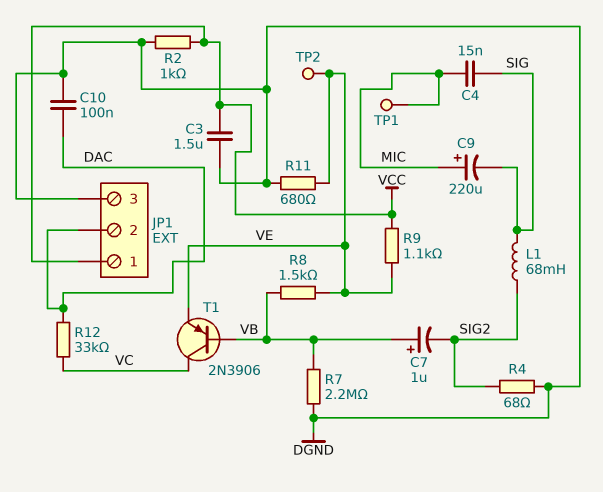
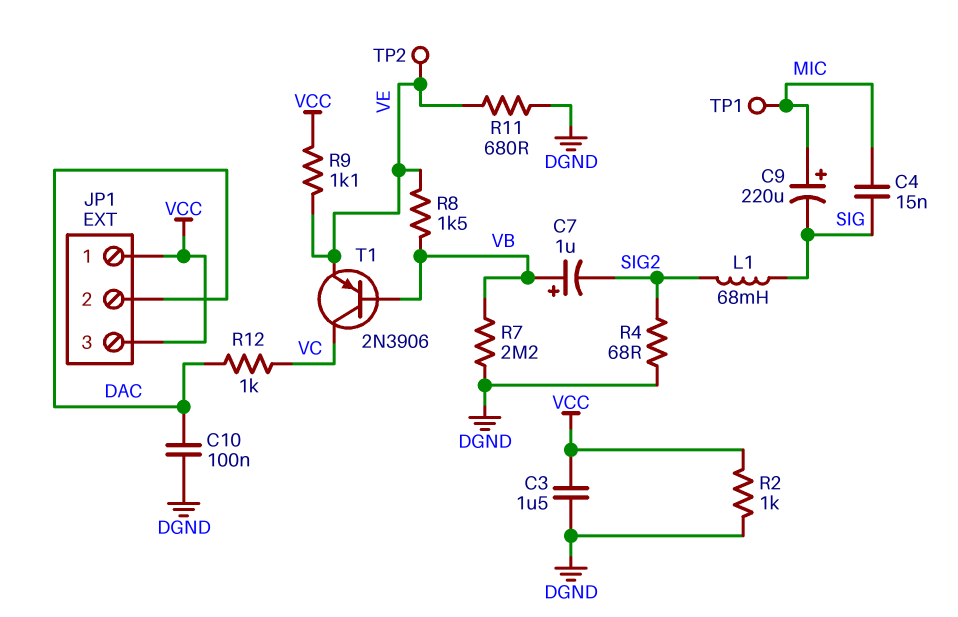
JP1 pin 3: DGND -> VCC
R12: 33k (DAC, VC) -> 1k (DAC, VC)

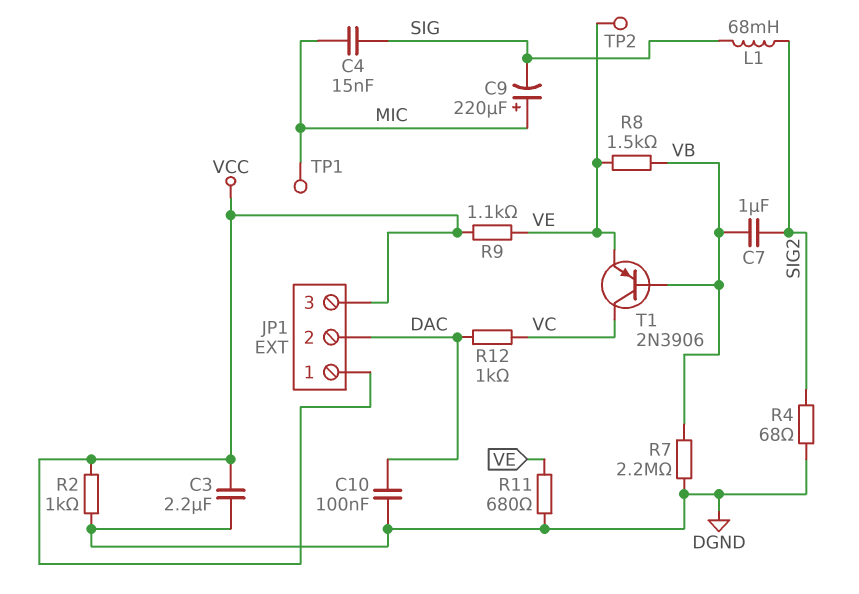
C3: 1.5uF (DGND, VCC) -> 2.2uF (DGND, VCC)
C7: 1uF (plus VB, minus SIG2) -> 1uF (SIG2, VB)

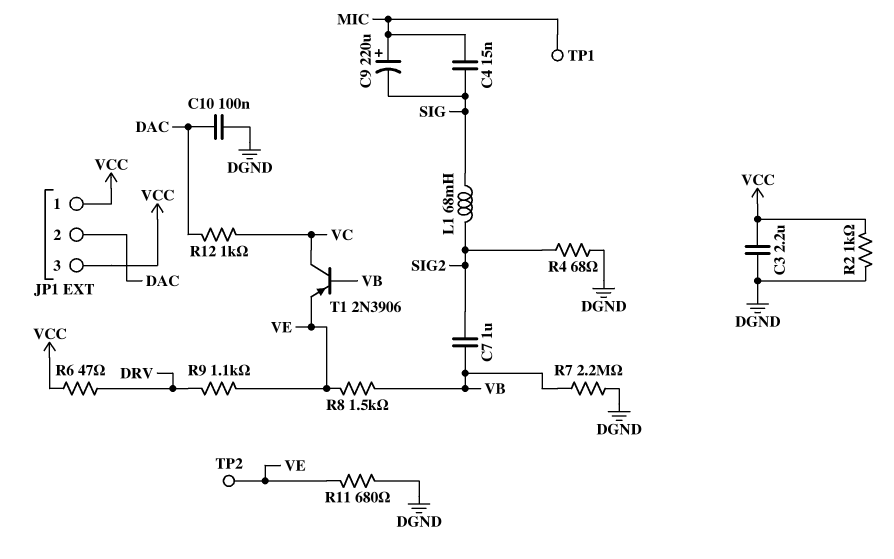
R6: none -> 47 (DRV, VCC)
R9: 1.1k (VCC, VE) -> 1.1k (DRV, VE)

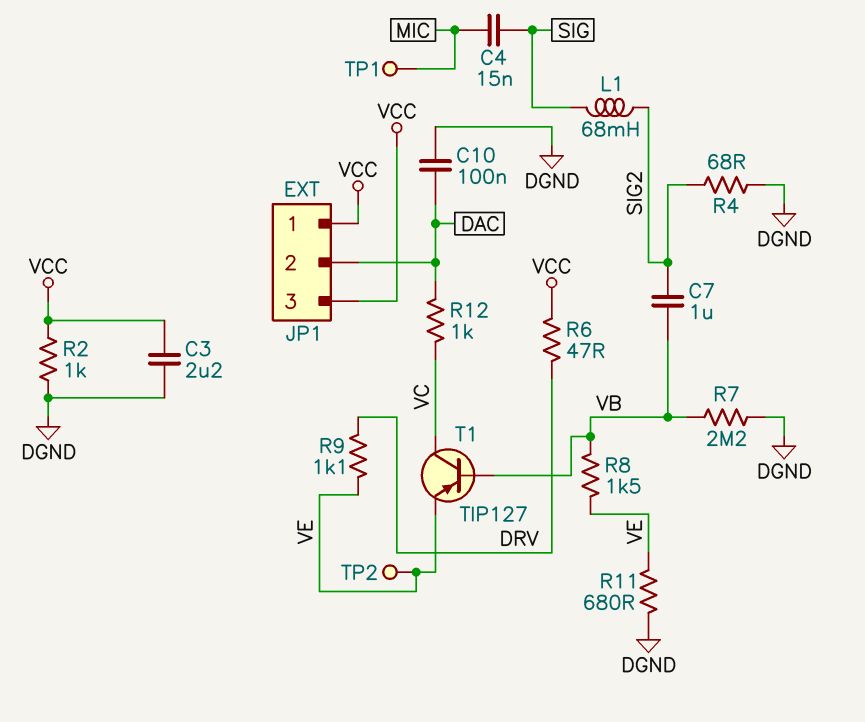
C9: 220uF (plus MIC, minus SIG) -> none
T1: PNP 2N3906 (B VB, C VC, E VE) -> PNP TIP127 (B VB, C VC, E VE)

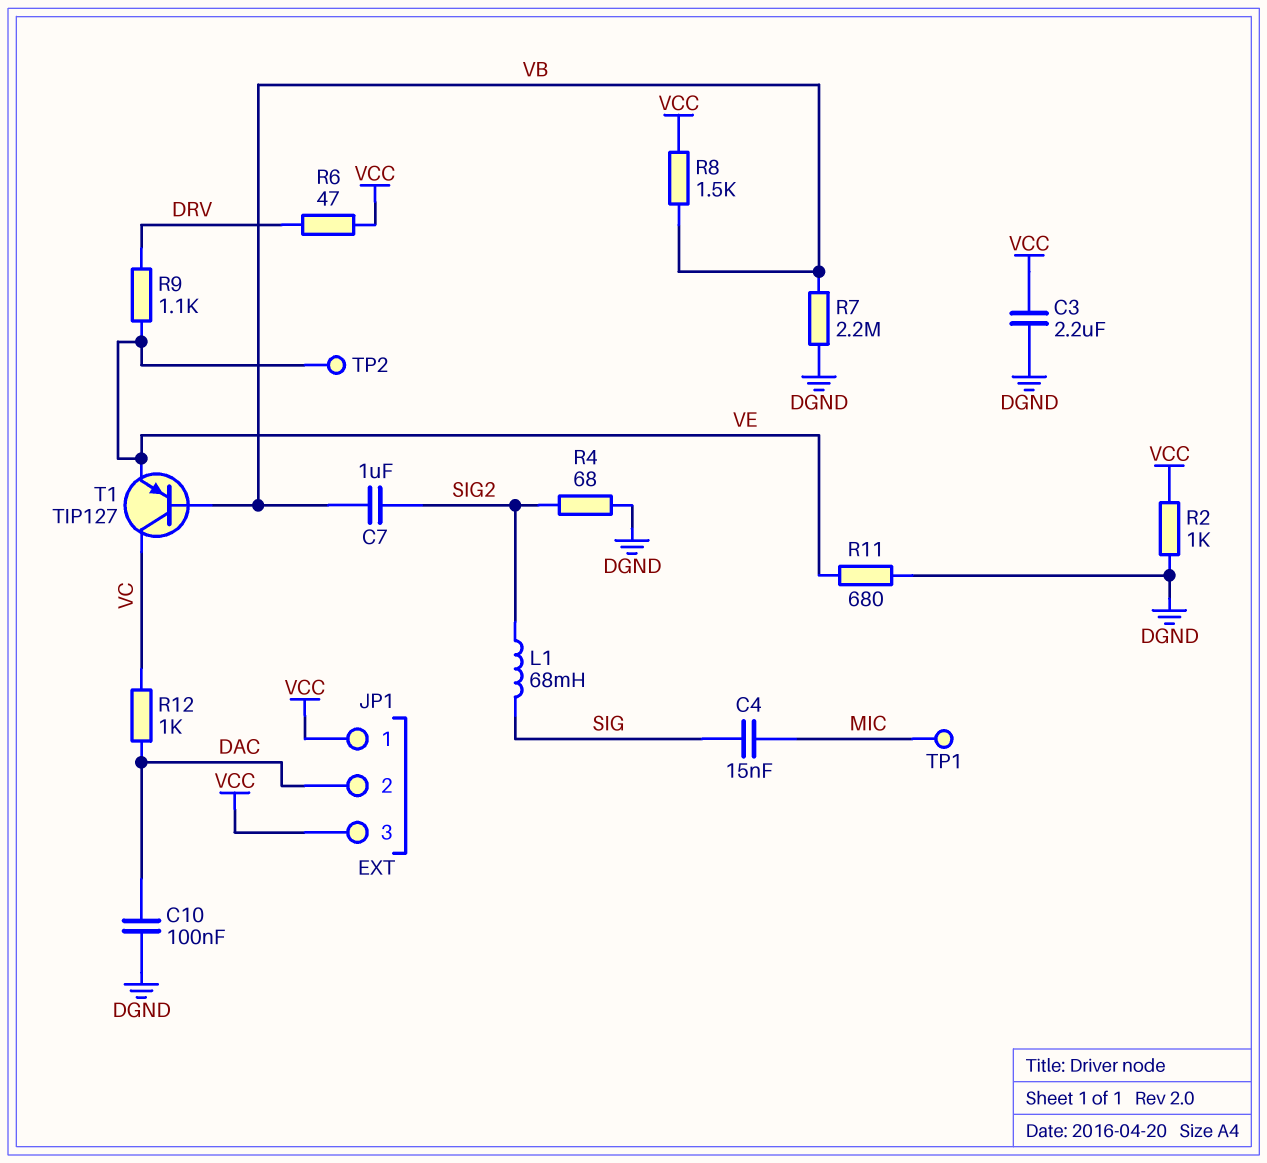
R8: 1.5k (VB, VE) -> 1.5k (VB, VCC)

